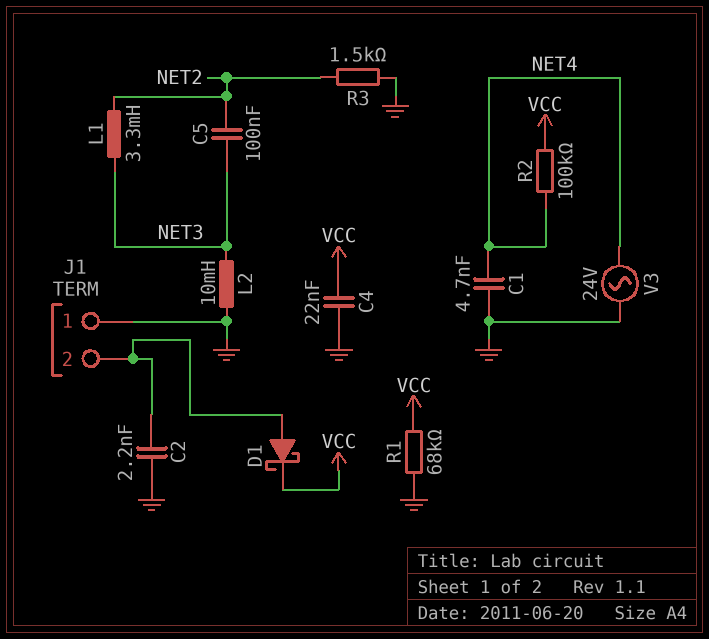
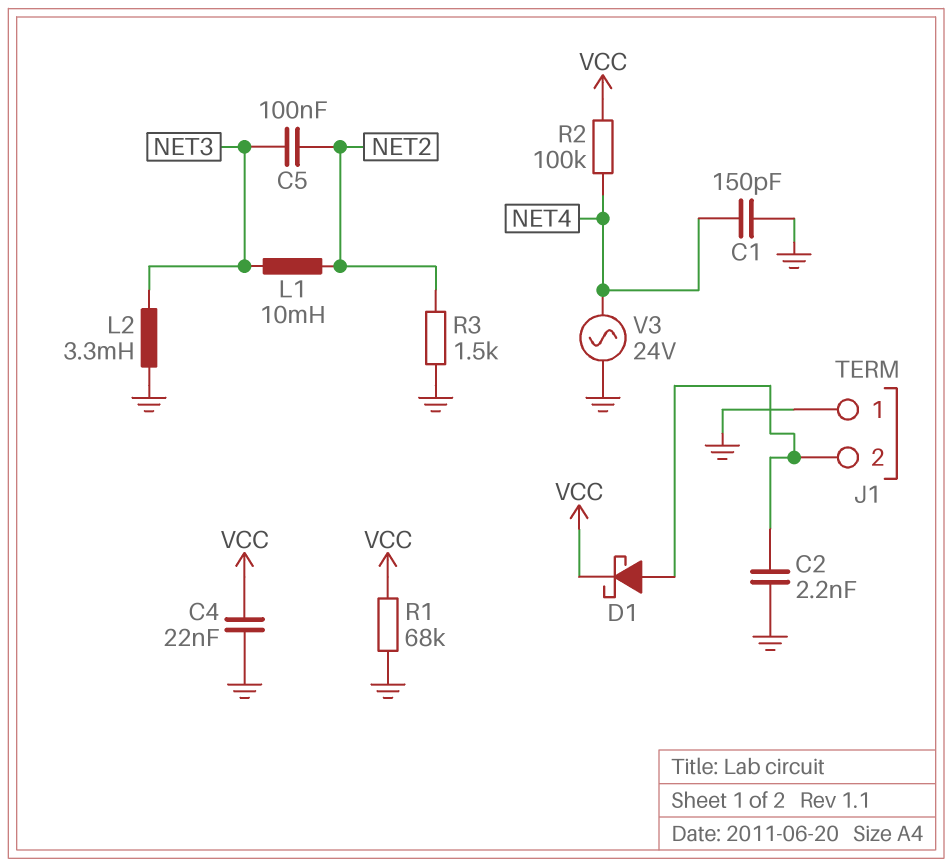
C1: 4.7nF (GND, NET4) -> 150pF (GND, NET4)
L1: 3.3mH (NET2, NET3) -> 10mH (NET2, NET3)
L2: 10mH (GND, NET3) -> 3.3mH (GND, NET3)

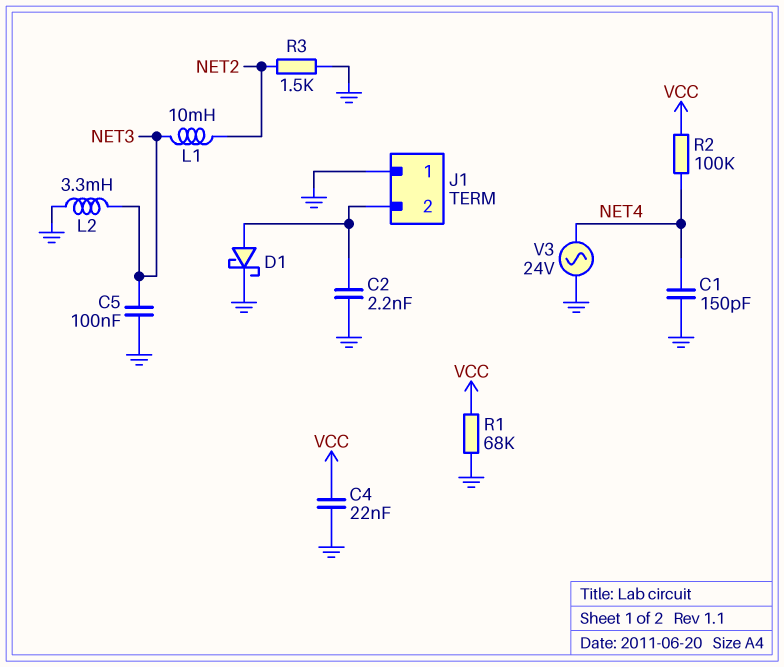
C5: 100nF (NET2, NET3) -> 100nF (GND, NET3)
D1: schottky (A J1/2, K VCC) -> schottky (A J1/2, K GND)

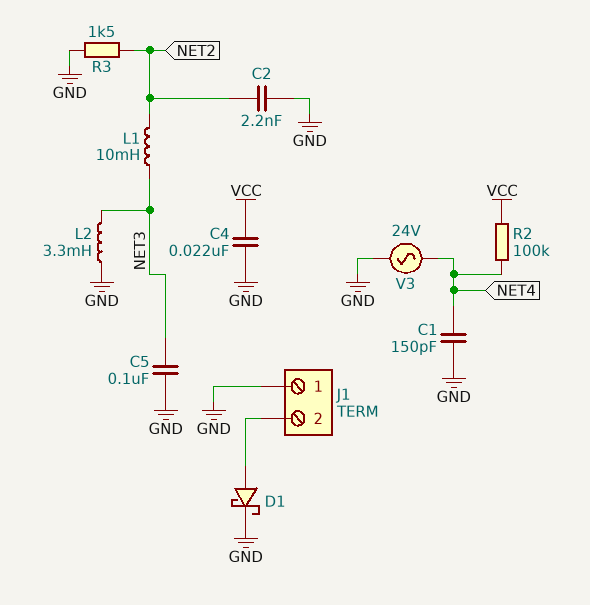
C2: 2.2nF (GND, J1/2) -> 2.2nF (GND, NET2)
R1: 68k (GND, VCC) -> none

